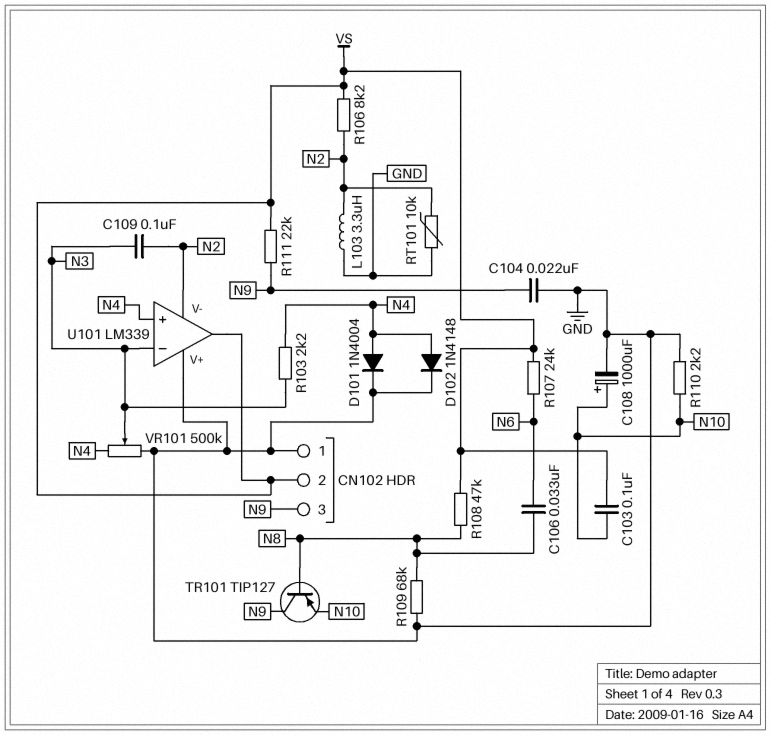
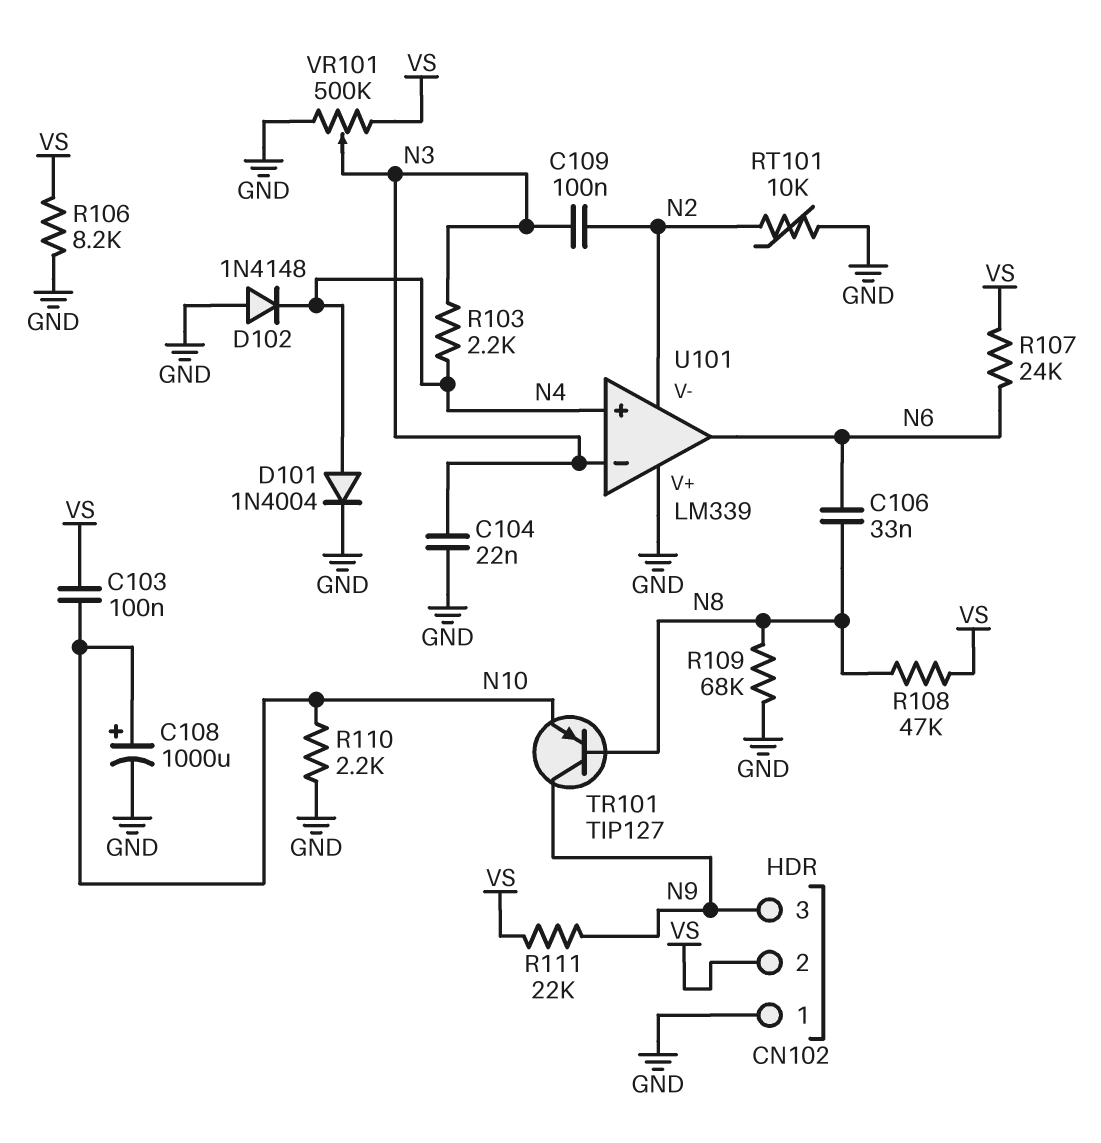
C104: 22nF (GND, N9) -> 22nF (GND, N3)
D102: diode 1N4148 (A N4, K GND) -> diode 1N4148 (A GND, K N4)
L103: 3.3uH (GND, N2) -> none
R106: 8.2k (N2, VS) -> 8.2k (GND, VS)
U101 pin out: VS -> N6
VR101: 500k (GND, N4, wiper N3) -> 500k (GND, VS, wiper N3)

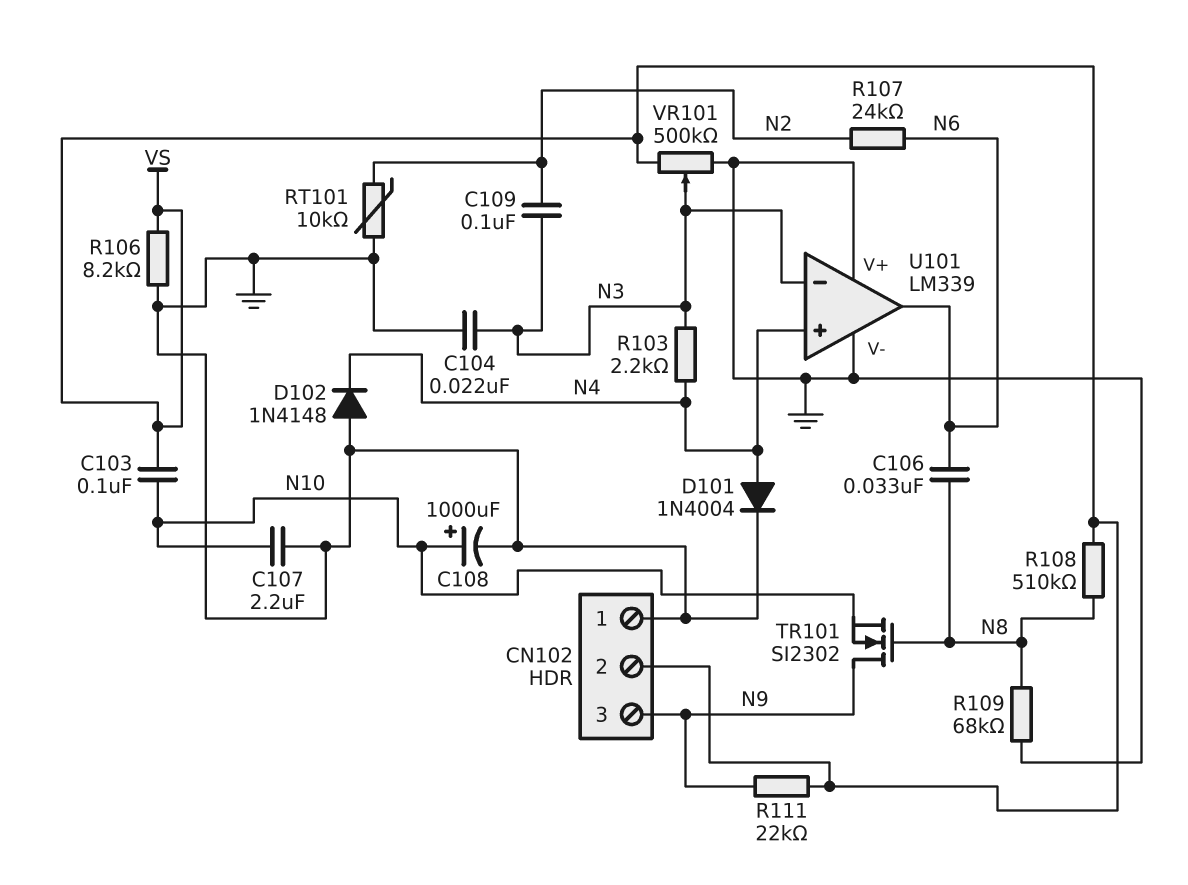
C107: none -> 2.2uF (GND, N10)
R107: 24k (N6, VS) -> 24k (N2, N6)
R108: 47k (N8, VS) -> 510k (N8, VS)
R110: 2.2k (GND, N10) -> none
TR101: PNP TIP127 (B N8, C N9, E N10) -> NMOS SI2302 (G N8, D N9, S N10)
U101 pin V-: N2 -> GND

